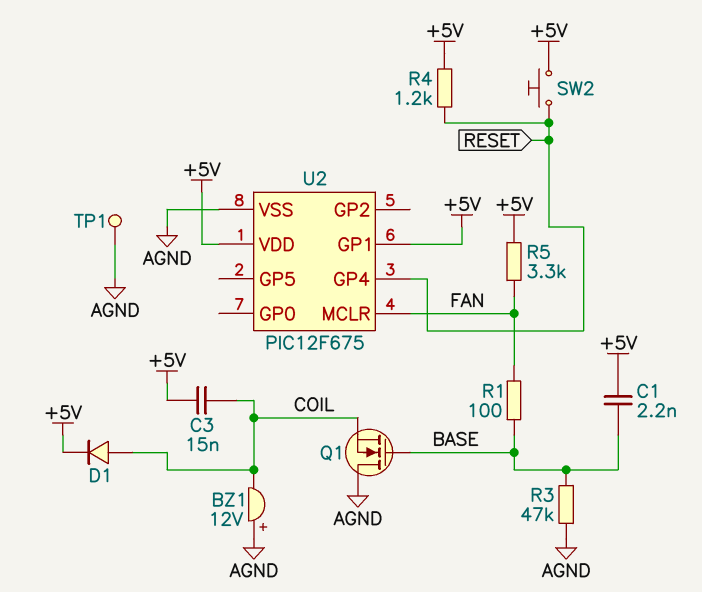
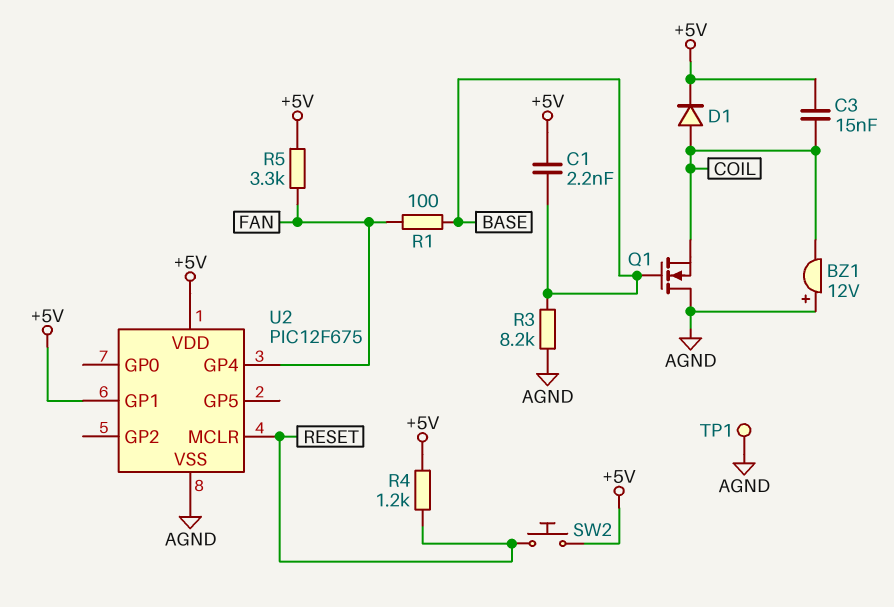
R3: 47k (AGND, BASE) -> 8.2k (AGND, BASE)
U2 pin GP4: RESET -> FAN
U2 pin MCLR: FAN -> RESET

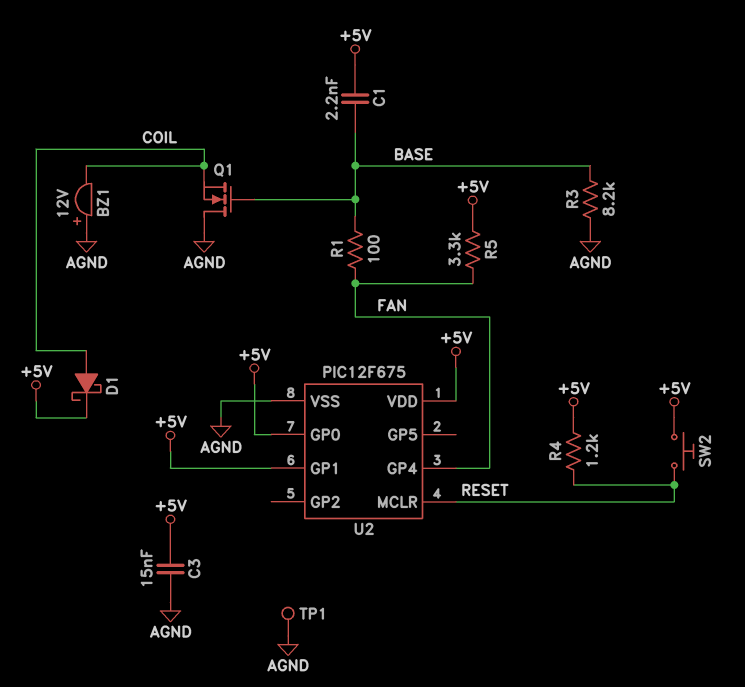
C3: 15nF (+5V, COIL) -> 15nF (+5V, AGND)
D1: diode (A COIL, K +5V) -> schottky (A COIL, K +5V)
U2 pin GP0: none -> +5V

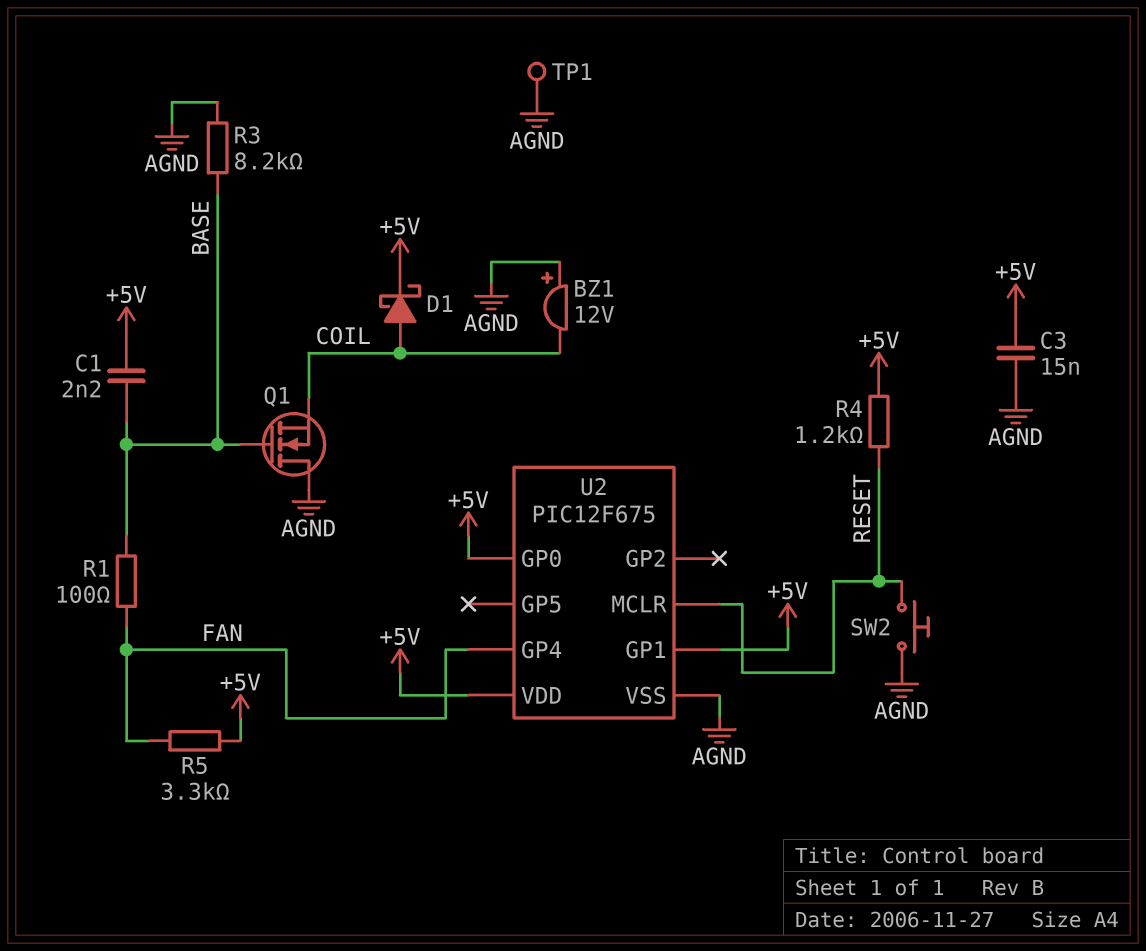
SW2: button (+5V, RESET) -> button (AGND, RESET)

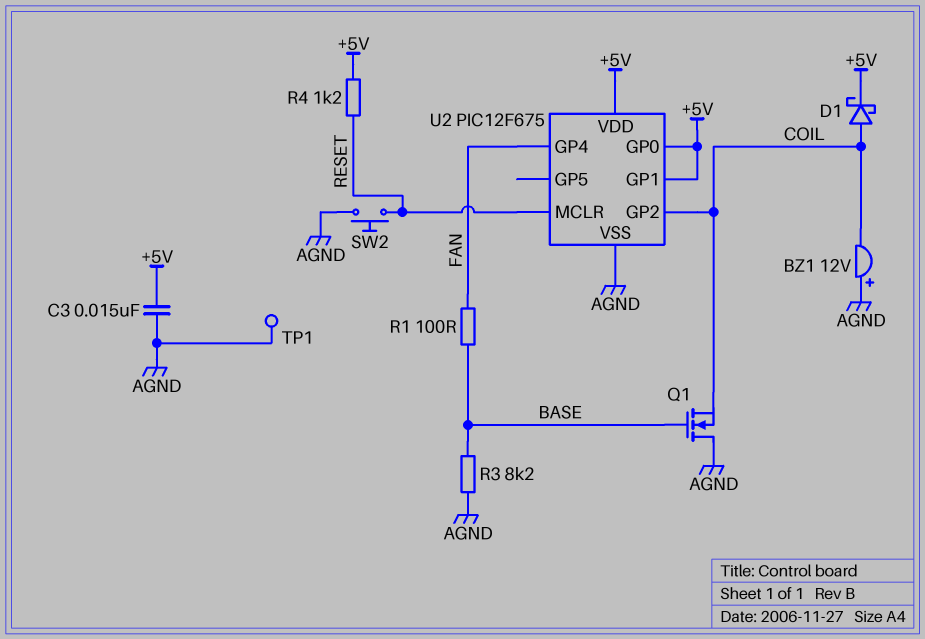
C1: 2.2nF (+5V, BASE) -> none
R5: 3.3k (+5V, FAN) -> none
U2 pin GP2: none -> COIL

